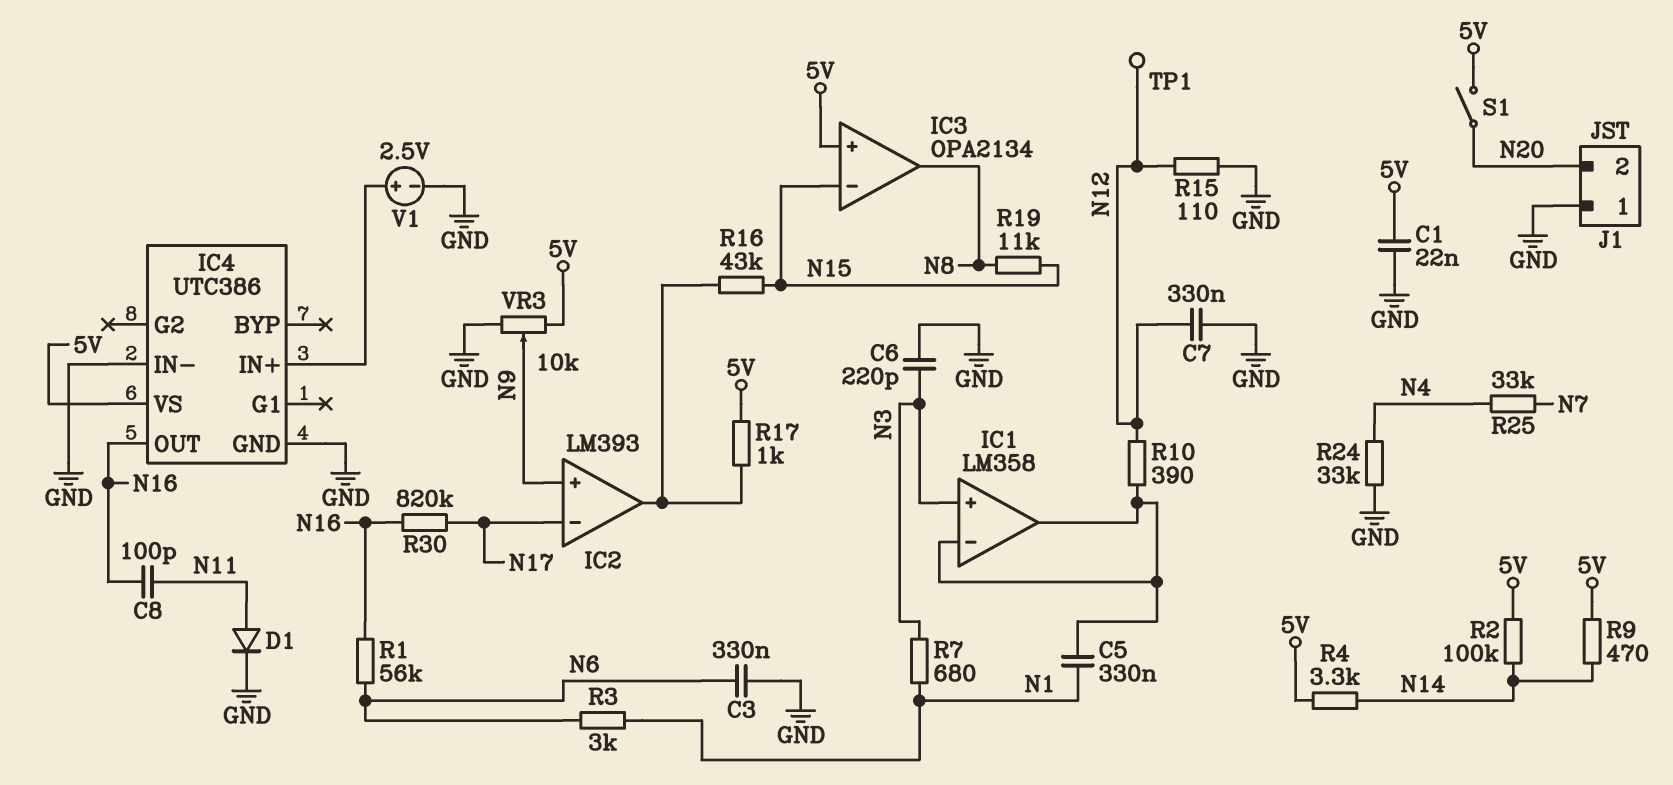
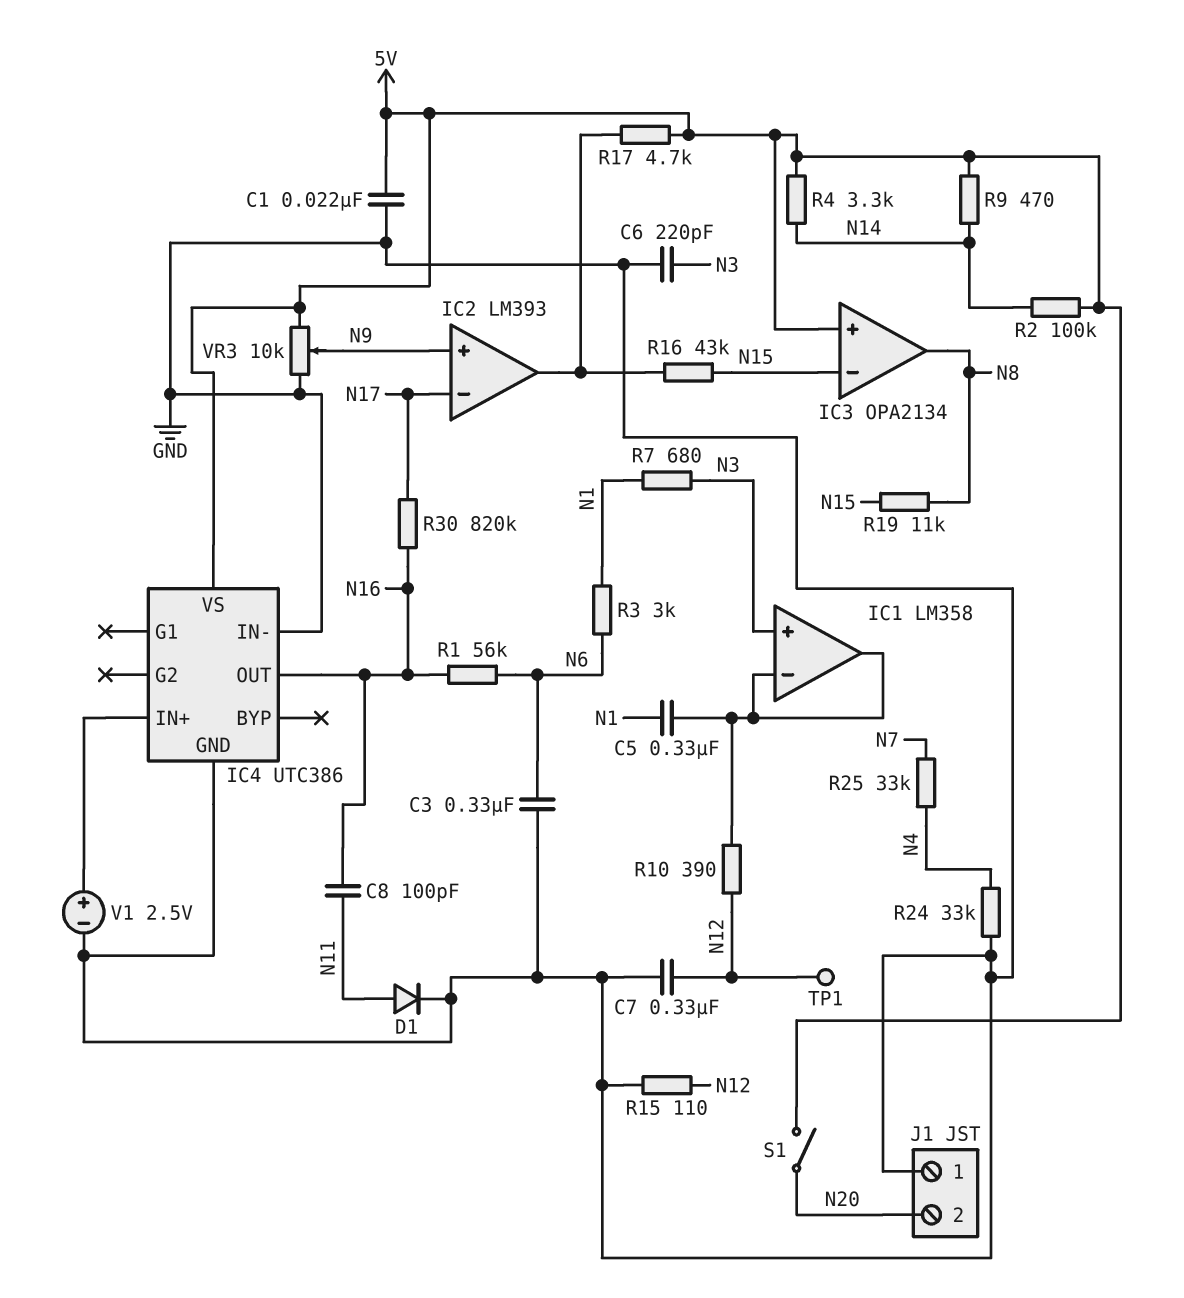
R17: 1k (5V, IC2/out) -> 4.7k (5V, IC2/out)

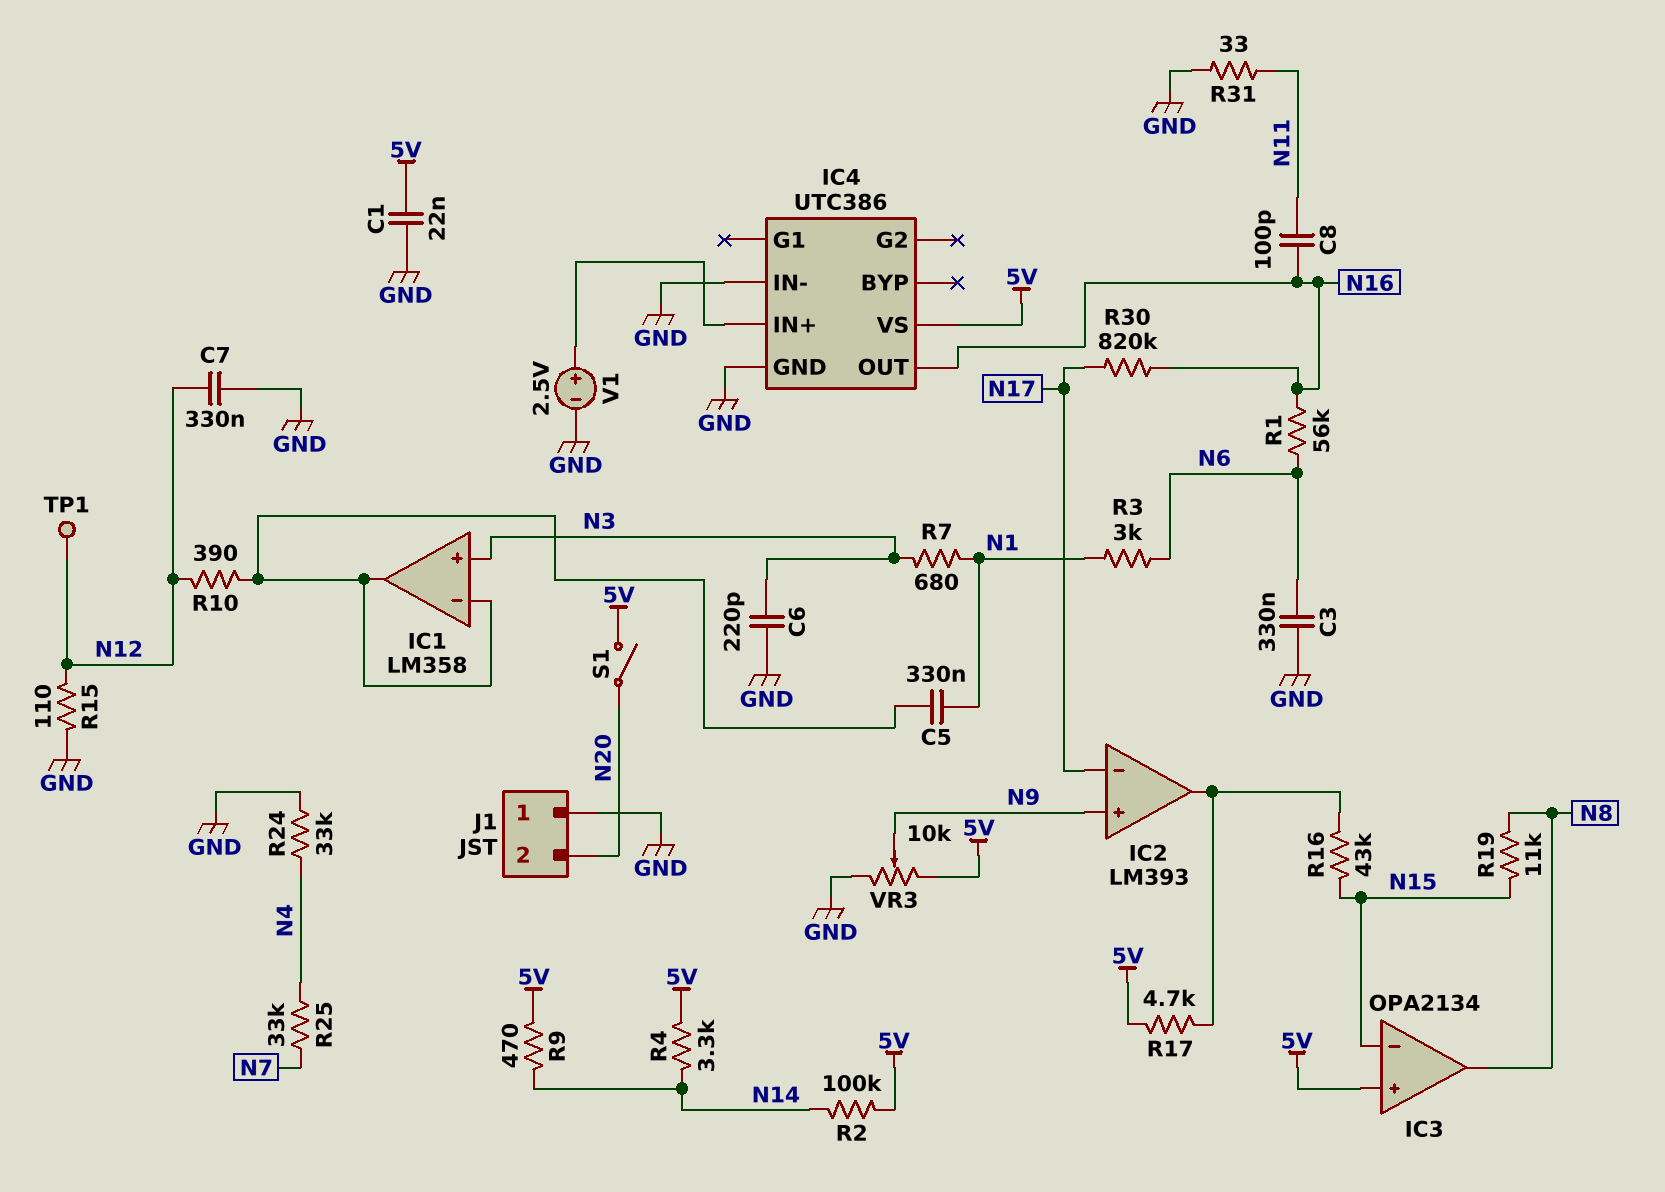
D1: diode (A N11, K GND) -> none
R31: none -> 33 (GND, N11)

